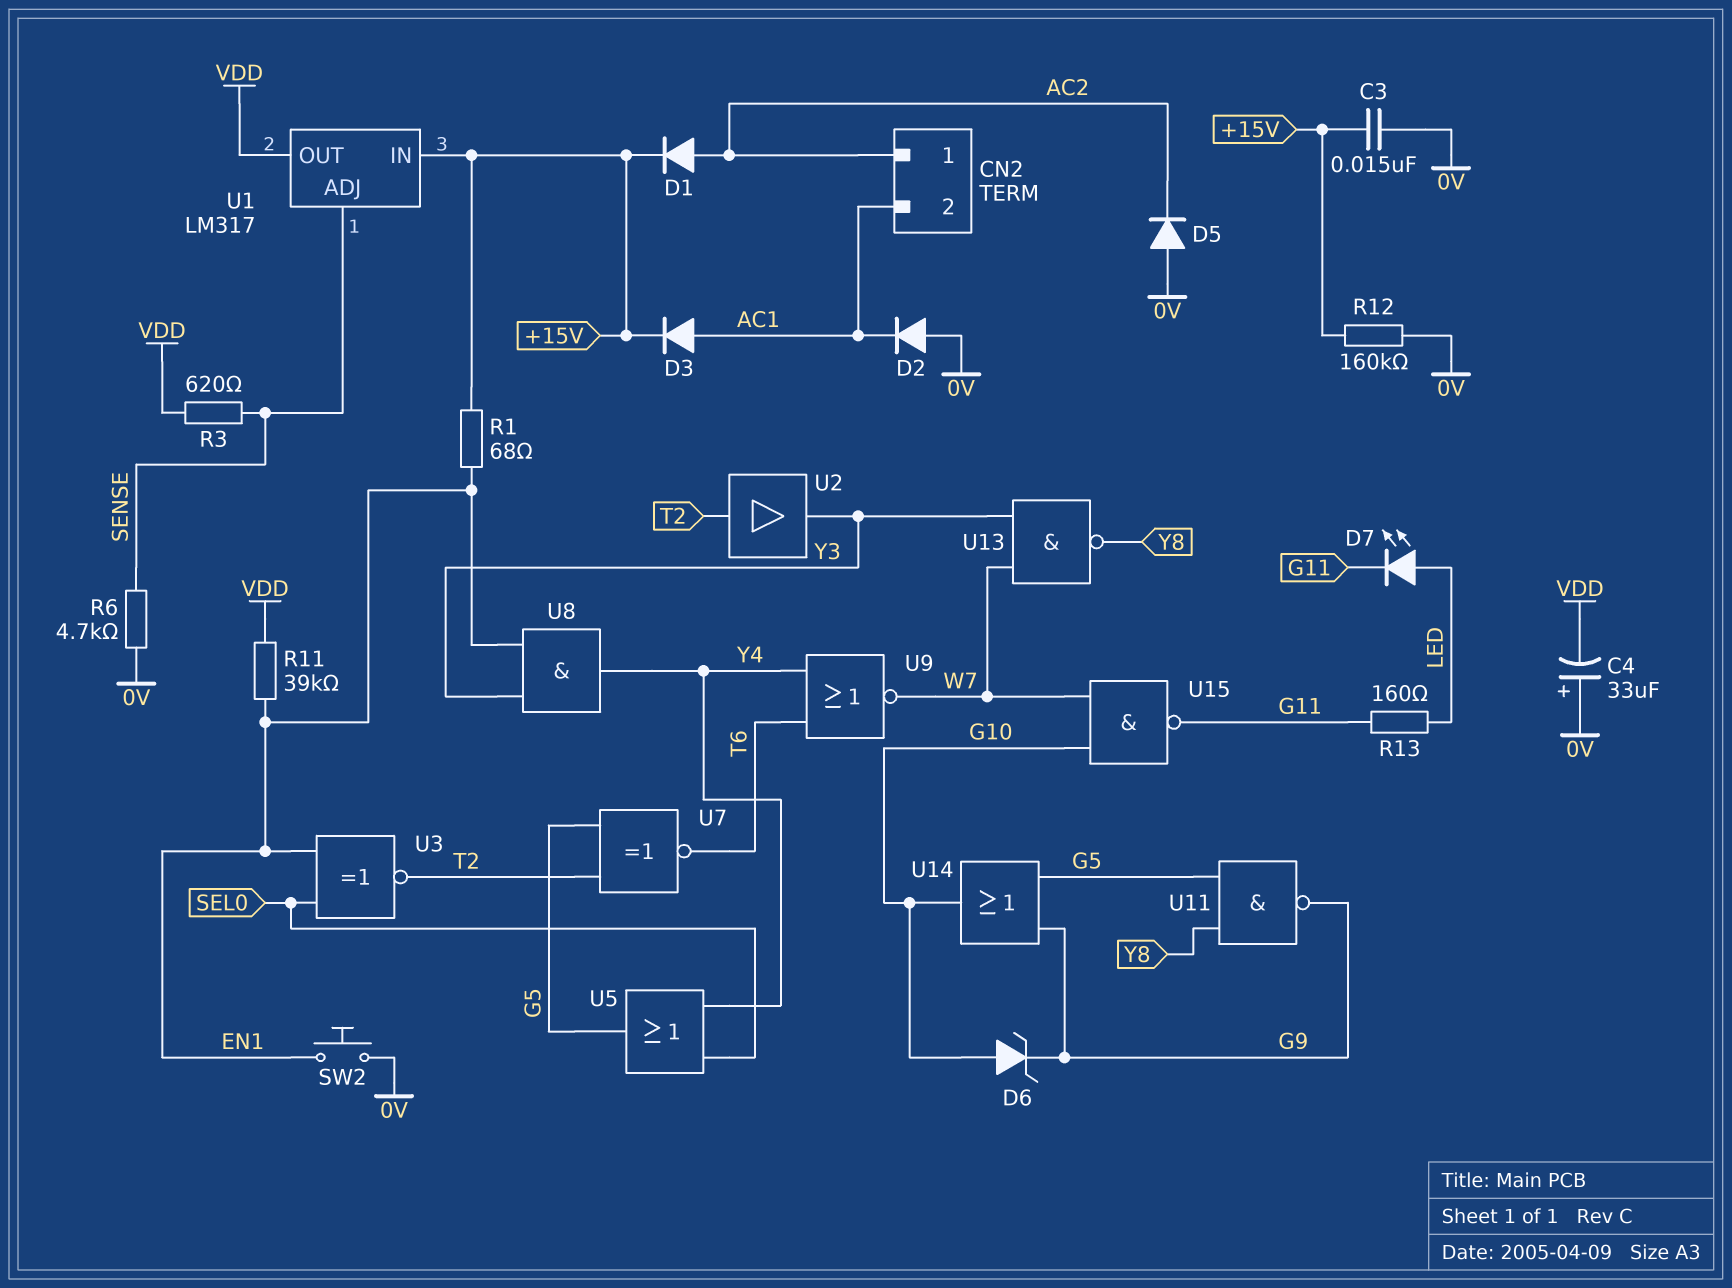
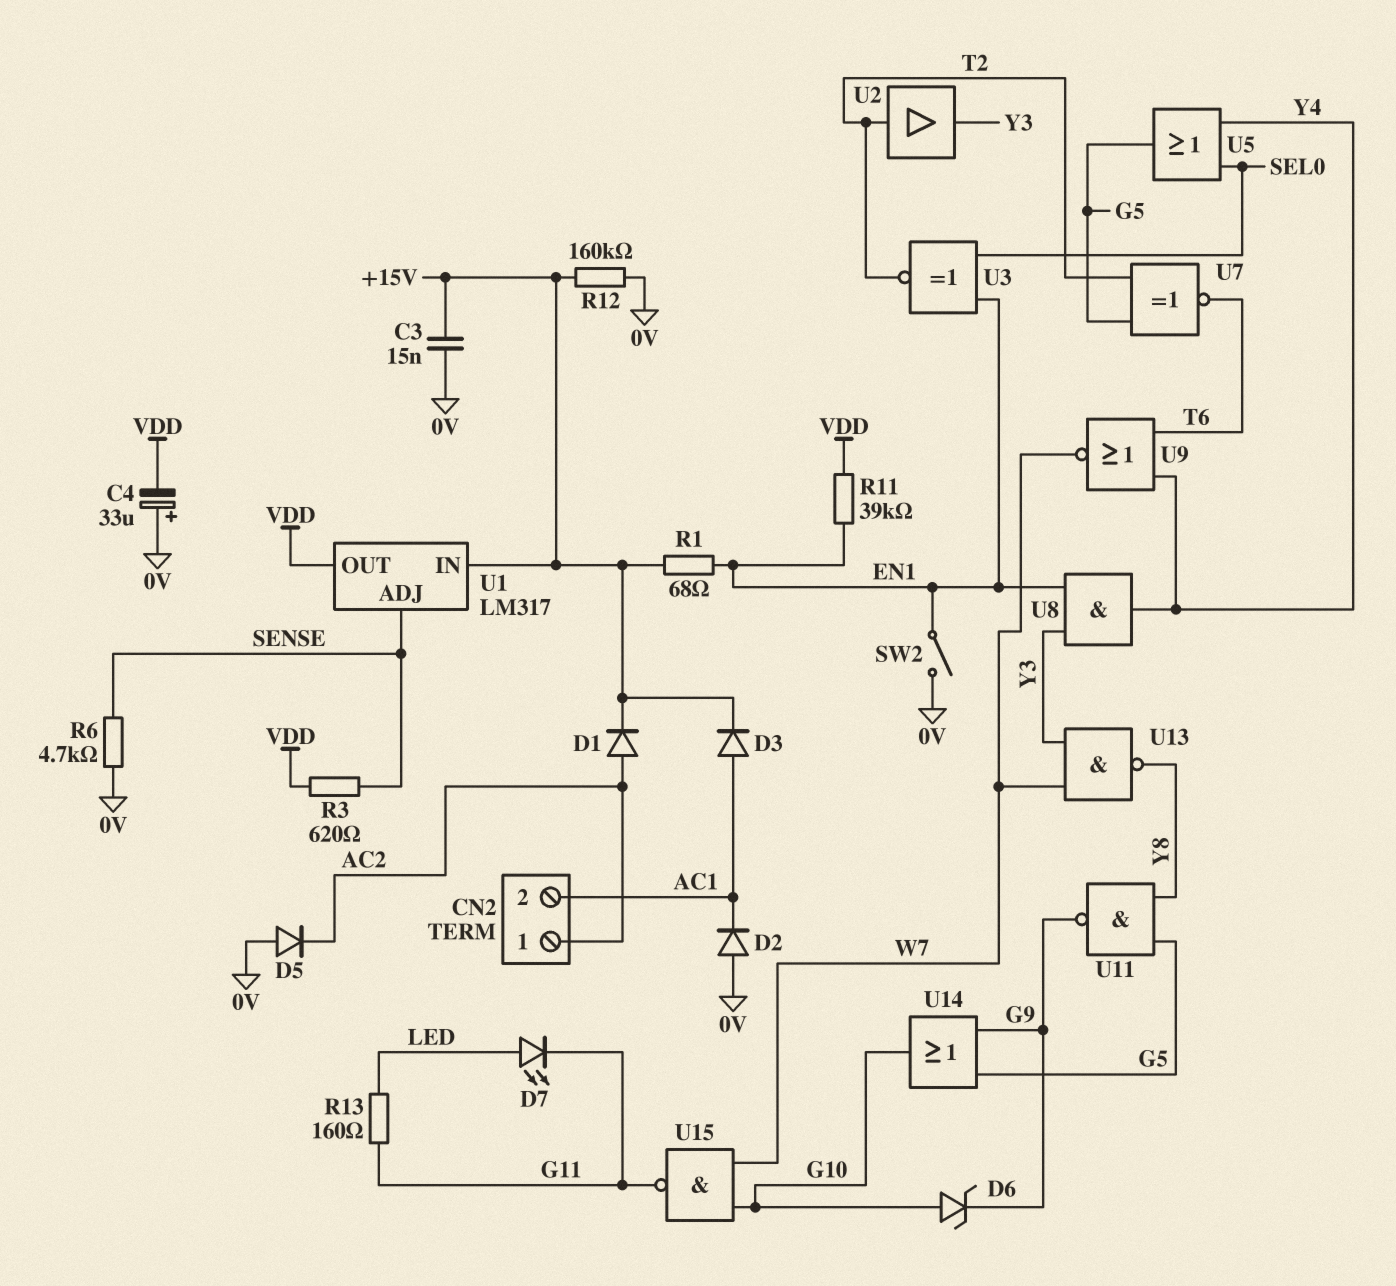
SW2: button (0V, EN1) -> switch (0V, EN1)

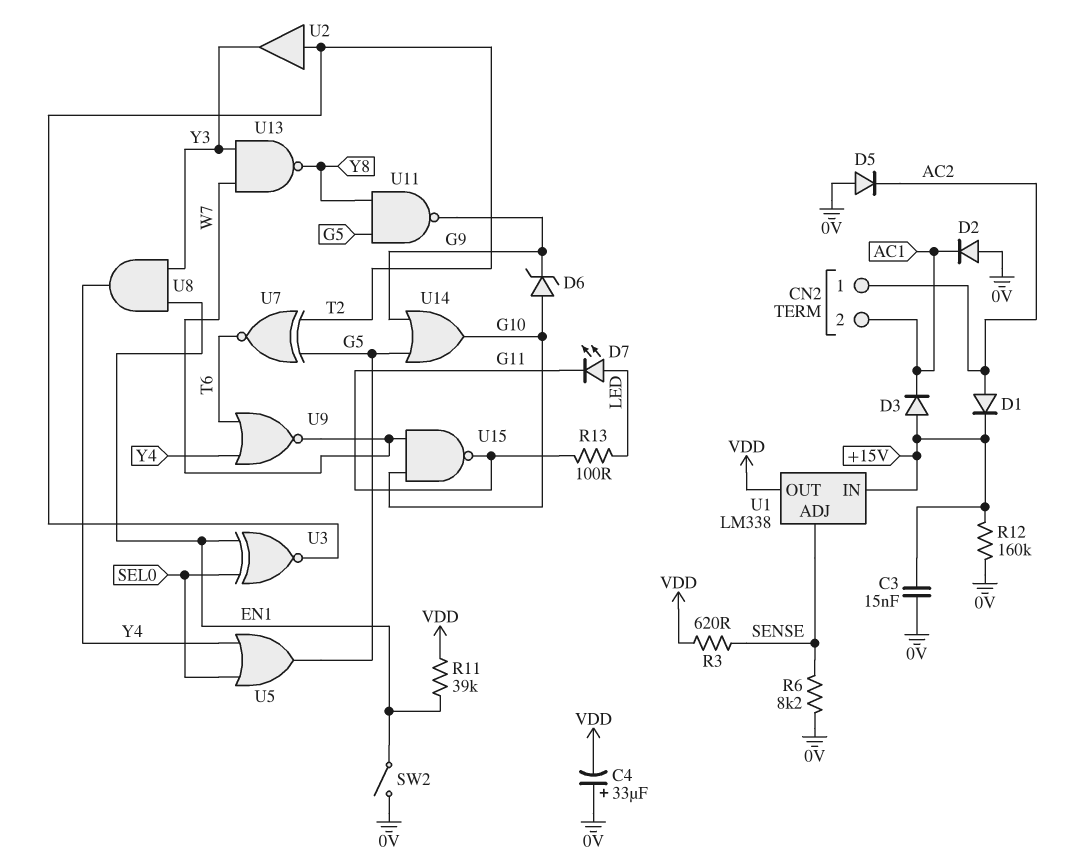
D3: diode (A AC1, K +15V) -> diode (A +15V, K AC1)
R1: 68 (+15V, EN1) -> none
R6: 4.7k (0V, SENSE) -> 8.2k (0V, SENSE)
R13: 160 (G11, LED) -> 100 (G11, LED)
U1: LM317 -> LM338

